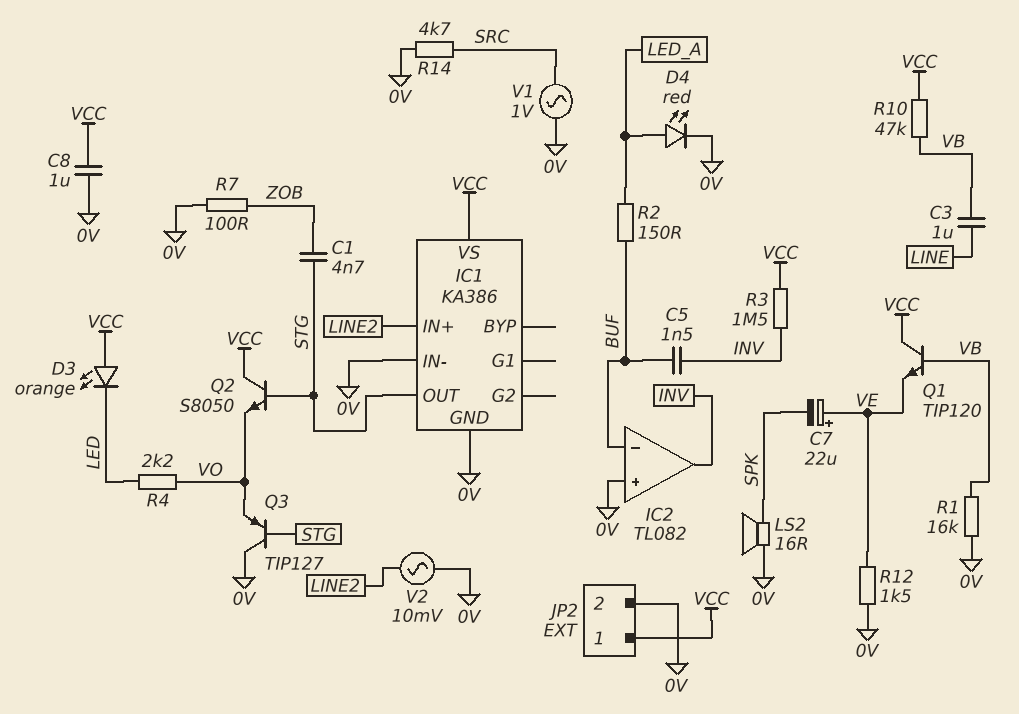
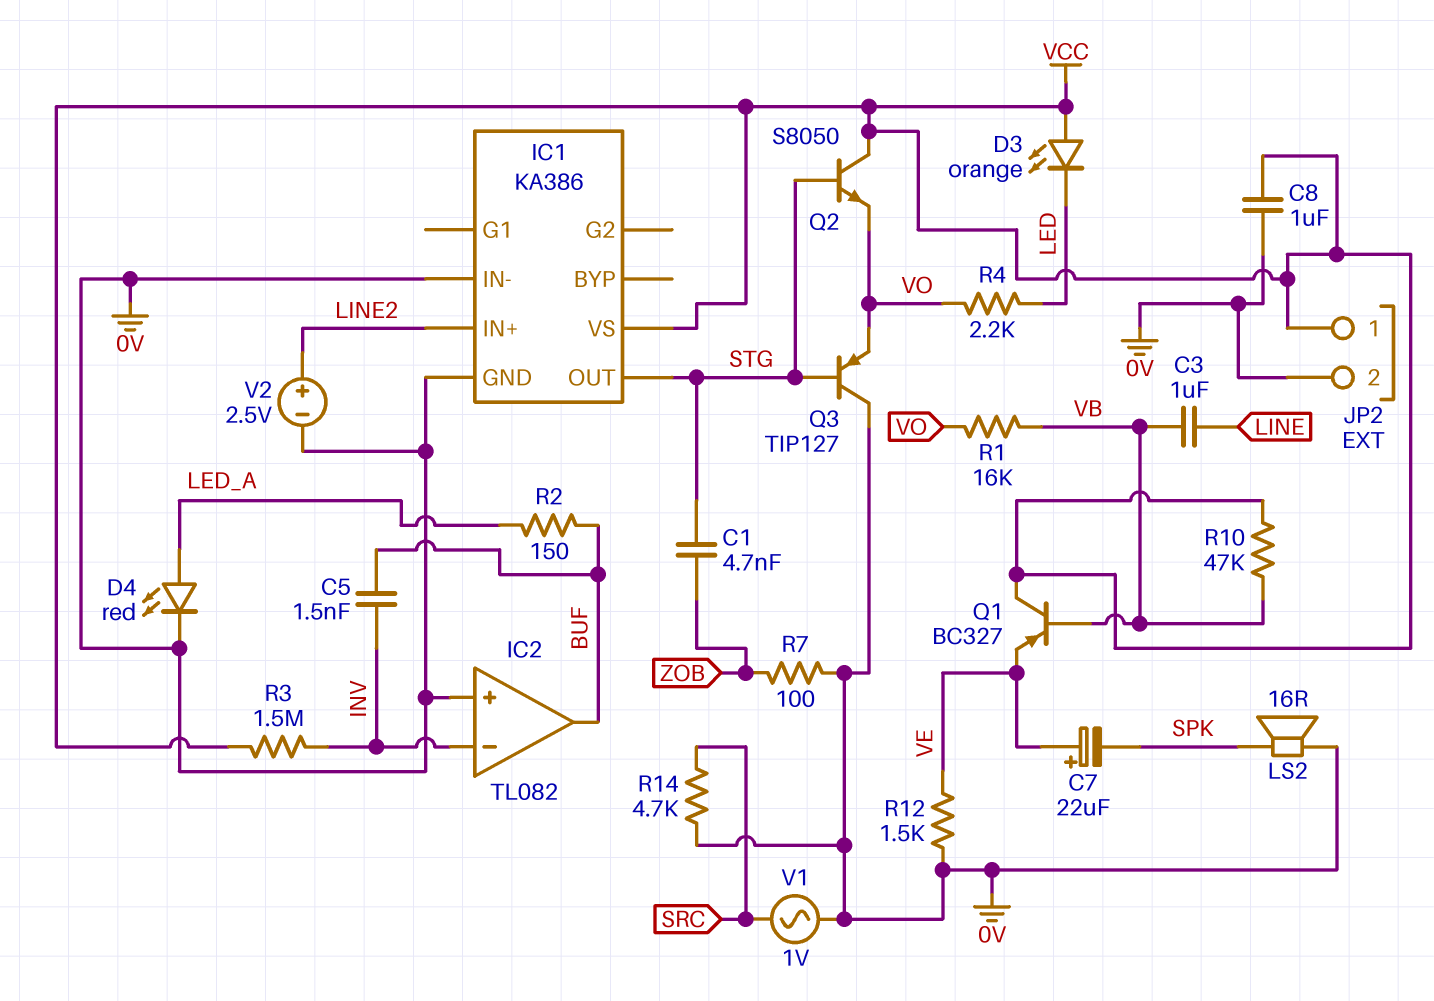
IC2 pin in-: BUF -> INV
IC2 pin out: INV -> BUF
Q1: NPN TIP120 (B VB, C VCC, E VE) -> PNP BC327 (B VB, C VCC, E VE)
R1: 16k (0V, VB) -> 16k (VB, VO)
V2: AC 10mV (0V, LINE2) -> 2.5V (plus LINE2, minus 0V)

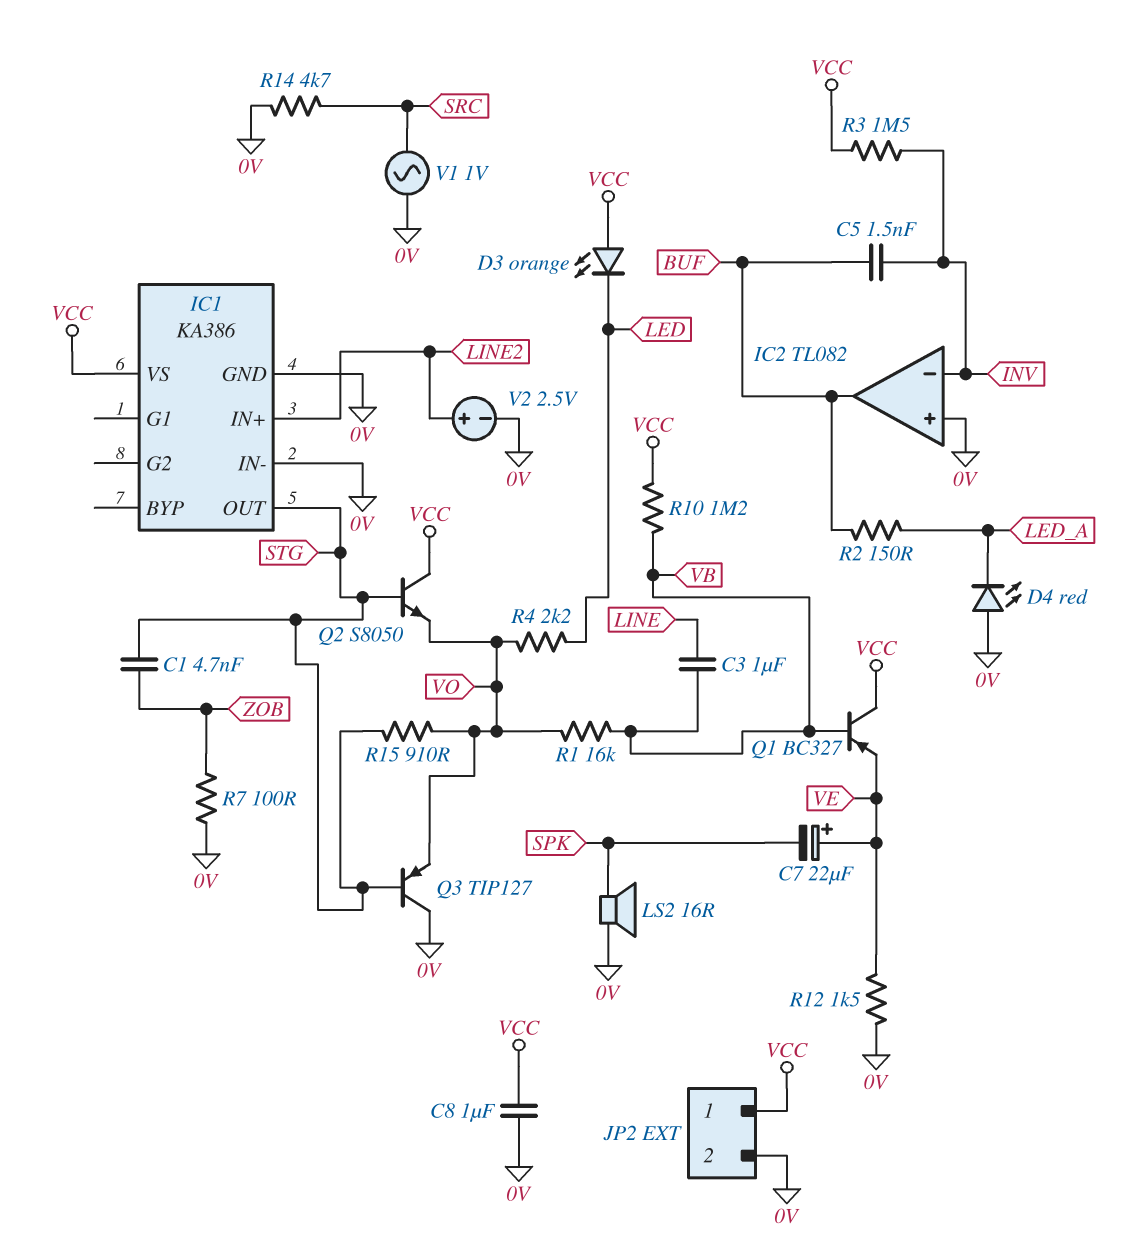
D4: LED red (A LED_A, K 0V) -> LED red (A 0V, K LED_A)
R10: 47k (VB, VCC) -> 1.2M (VB, VCC)
R15: none -> 910 (STG, VO)

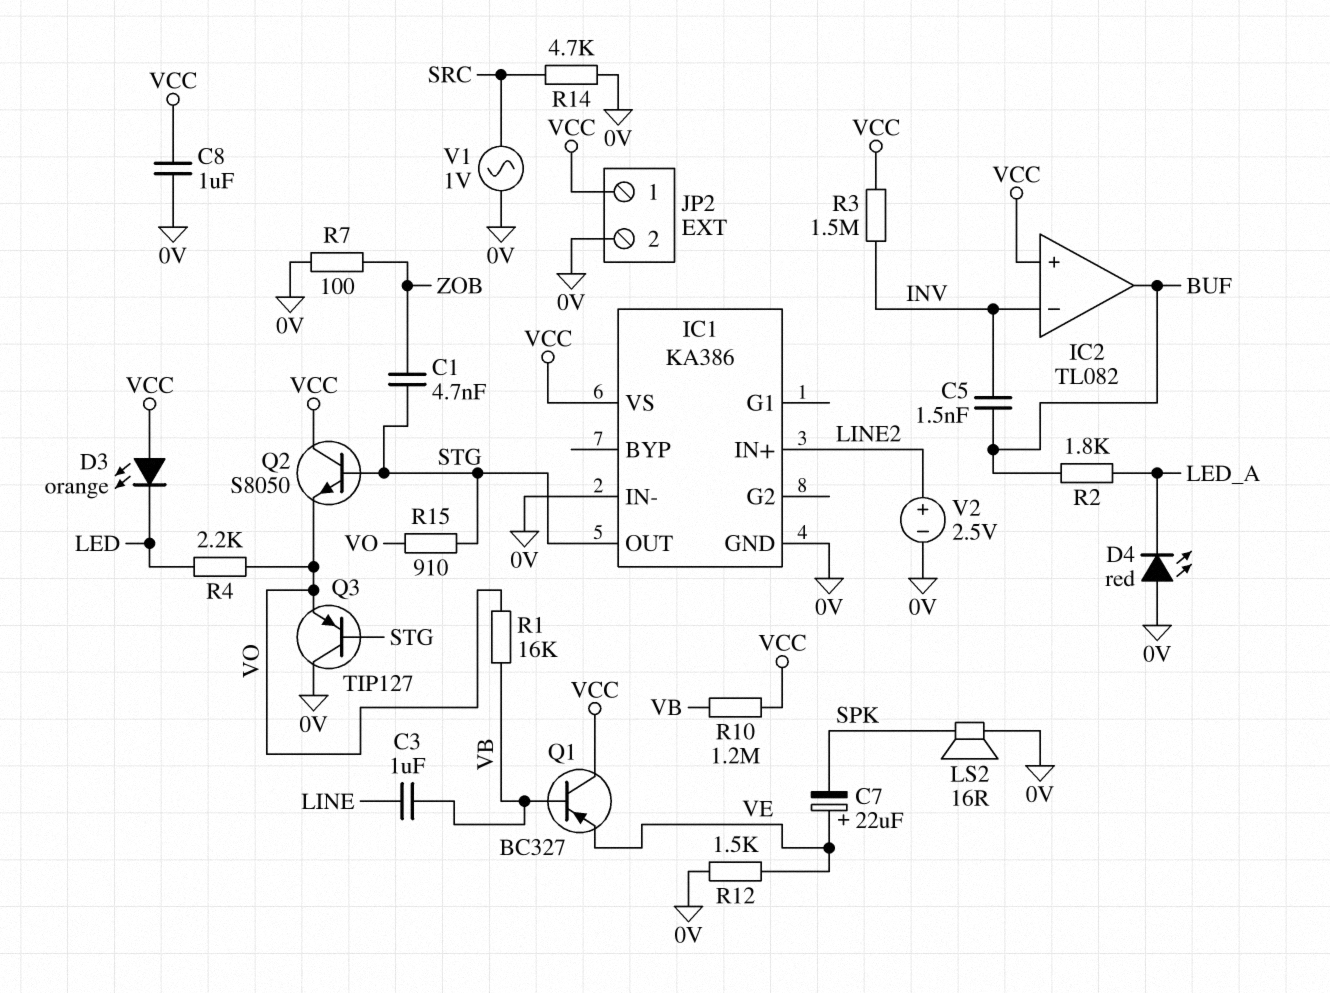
IC2 pin in+: 0V -> VCC
R2: 150 (BUF, LED_A) -> 1.8k (BUF, LED_A)

